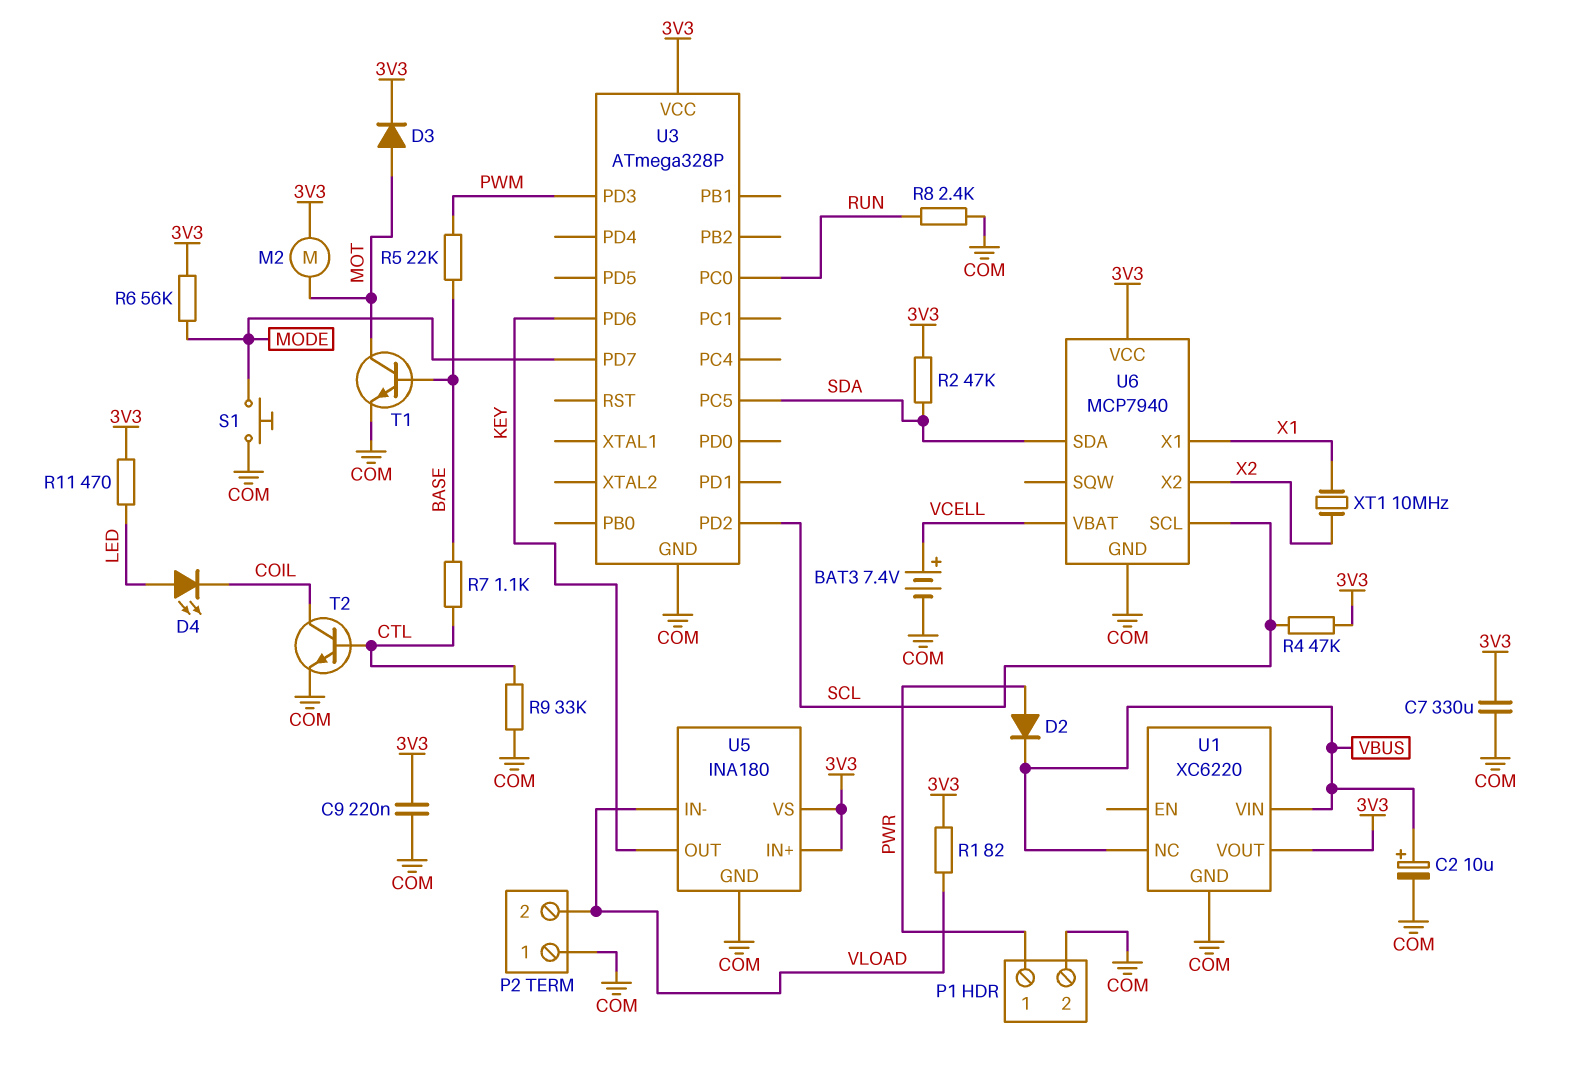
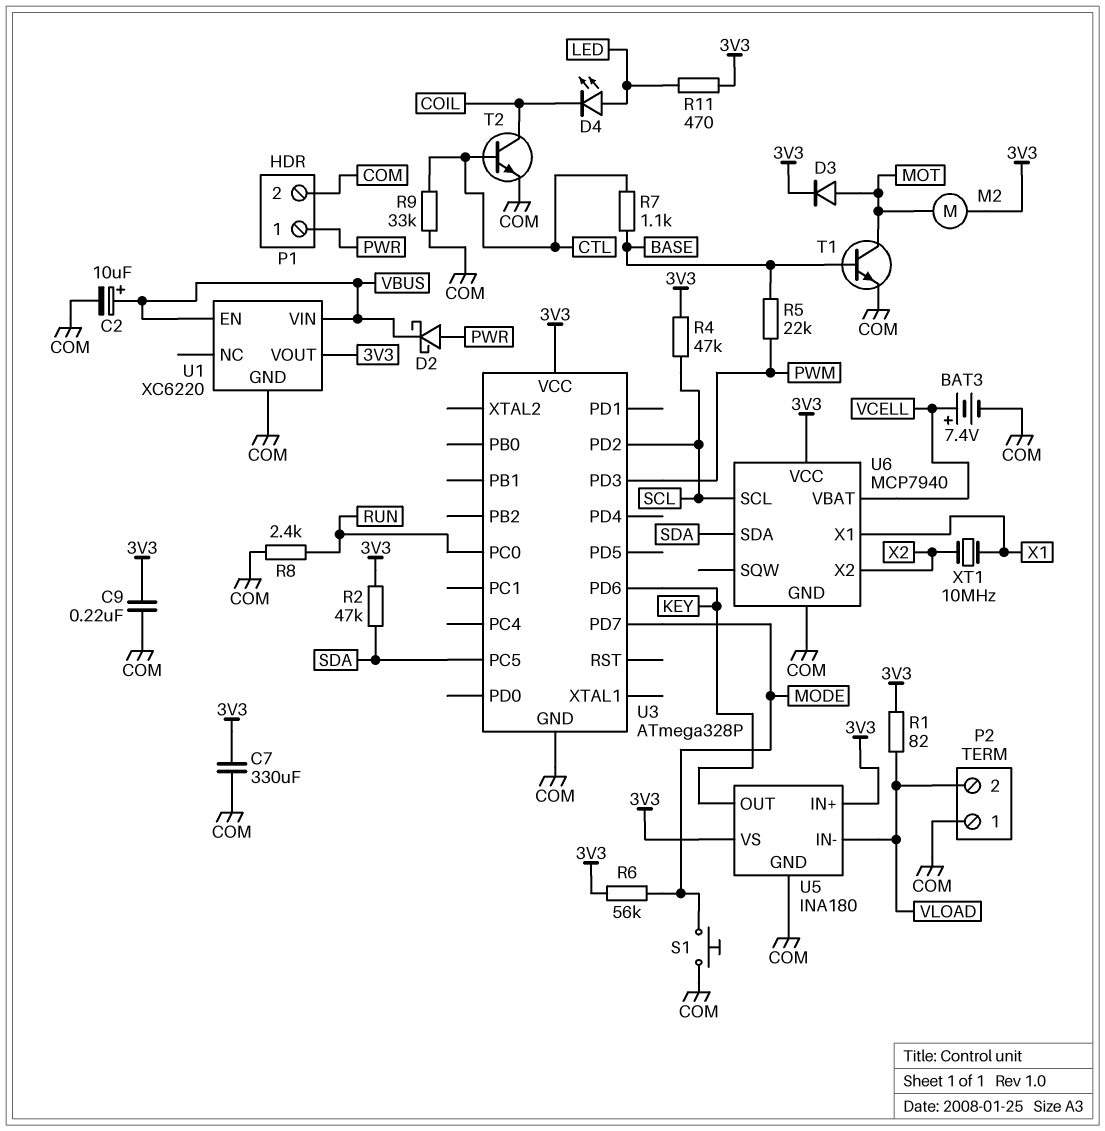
D2: diode (A PWR, K VBUS) -> schottky (A PWR, K VBUS)
U1 pin EN: none -> VBUS
U1 pin NC: VBUS -> none

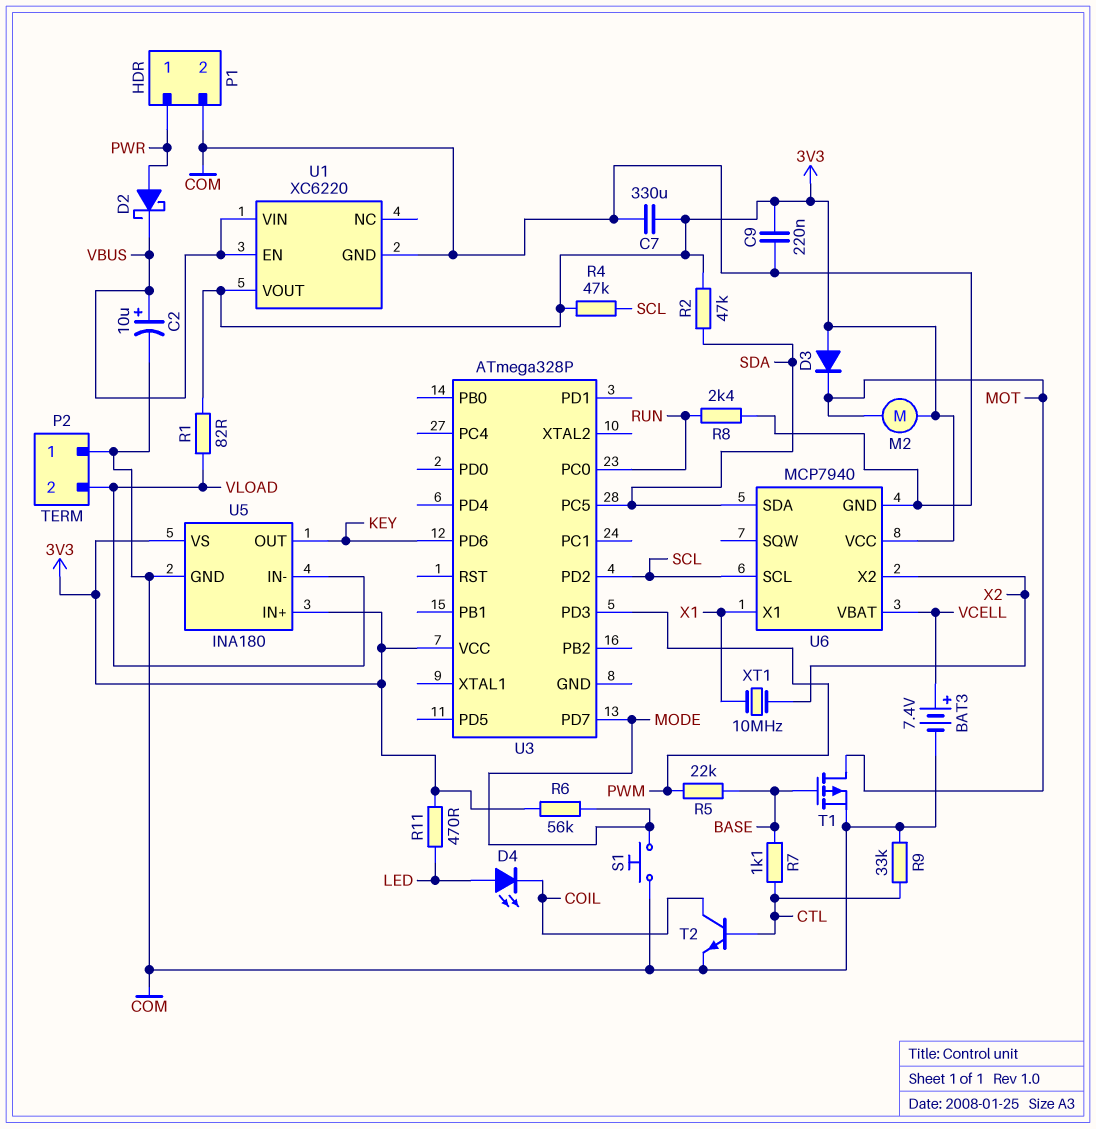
D3: diode (A MOT, K 3V3) -> diode (A 3V3, K MOT)
T1: NPN (B BASE, C MOT, E COM) -> PMOS (G BASE, D MOT, S COM)
U3 pin GND: COM -> none

